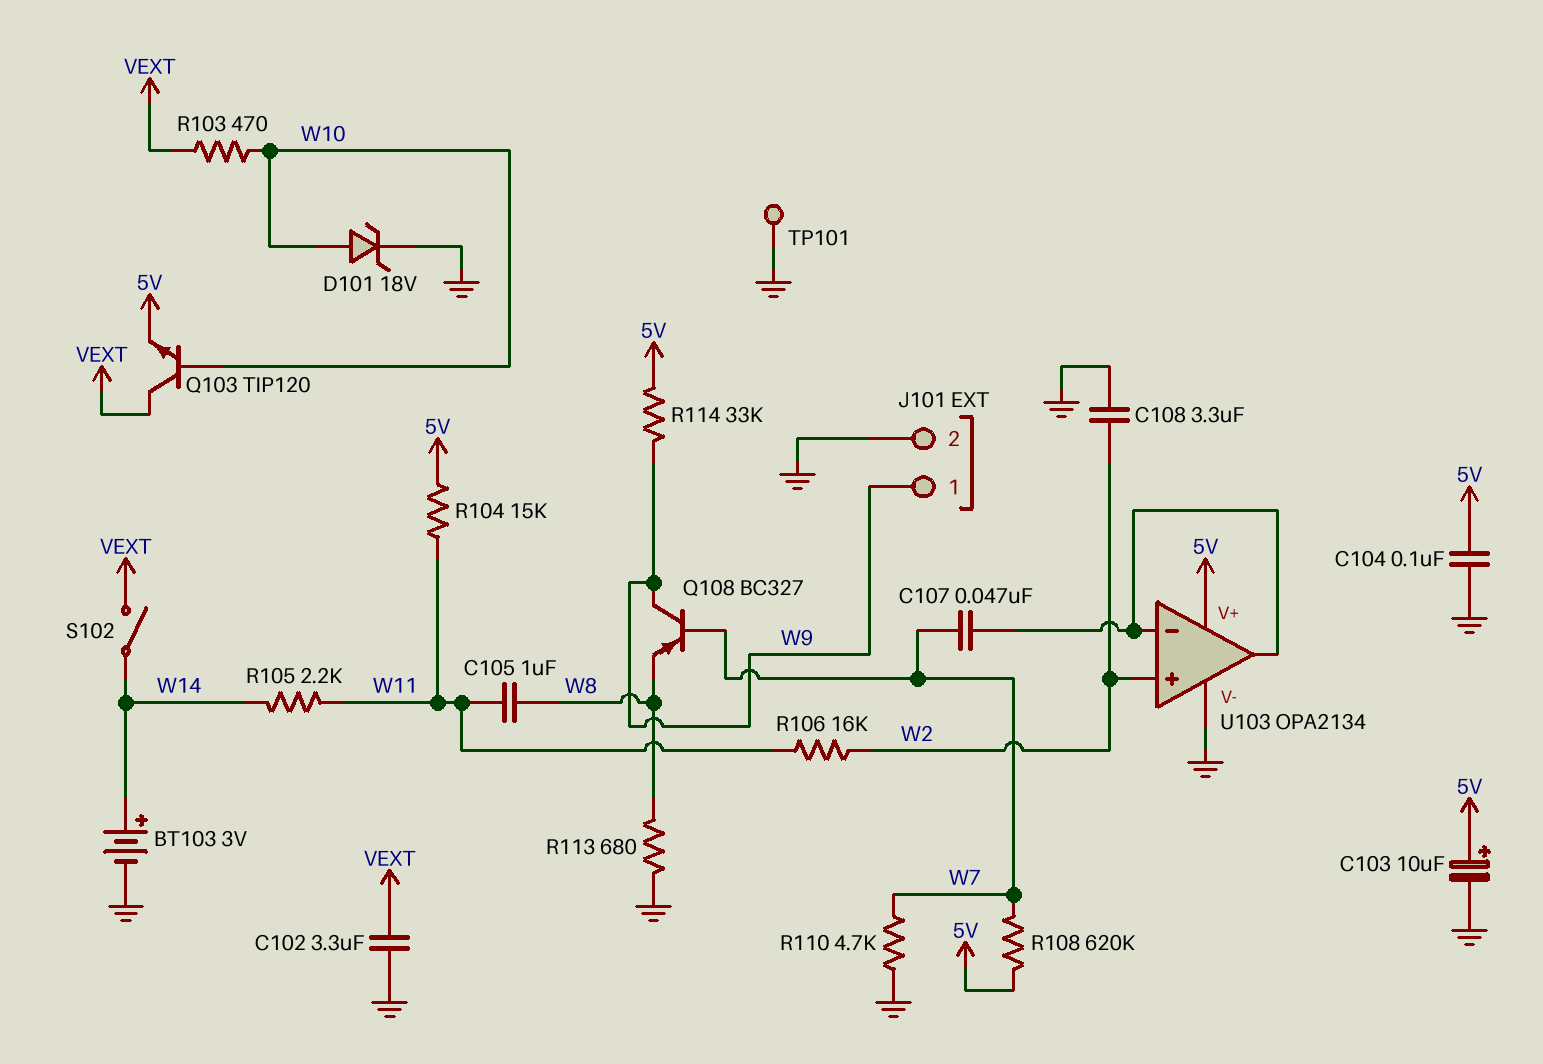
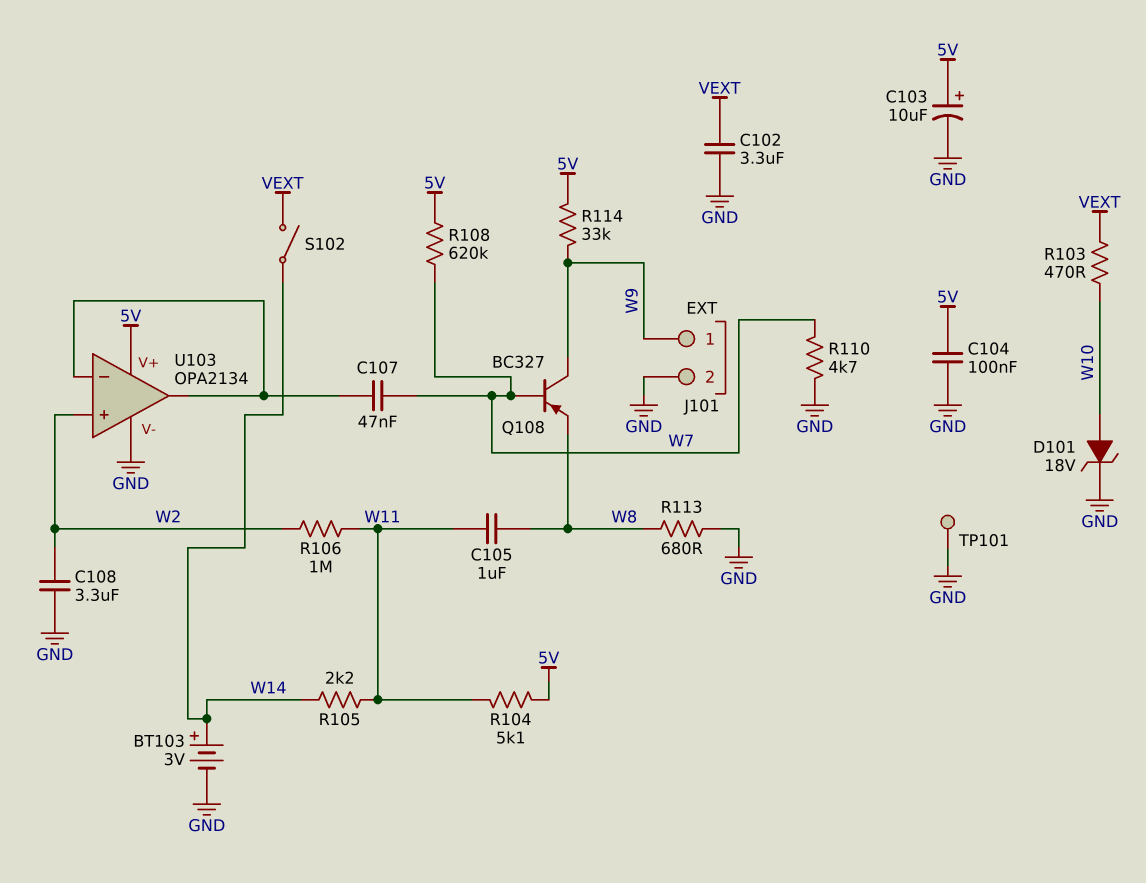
Q103: NPN TIP120 (B W10, C VEXT, E 5V) -> none
R104: 15k (5V, W11) -> 5.1k (5V, W11)
R106: 16k (W2, W11) -> 1M (W2, W11)

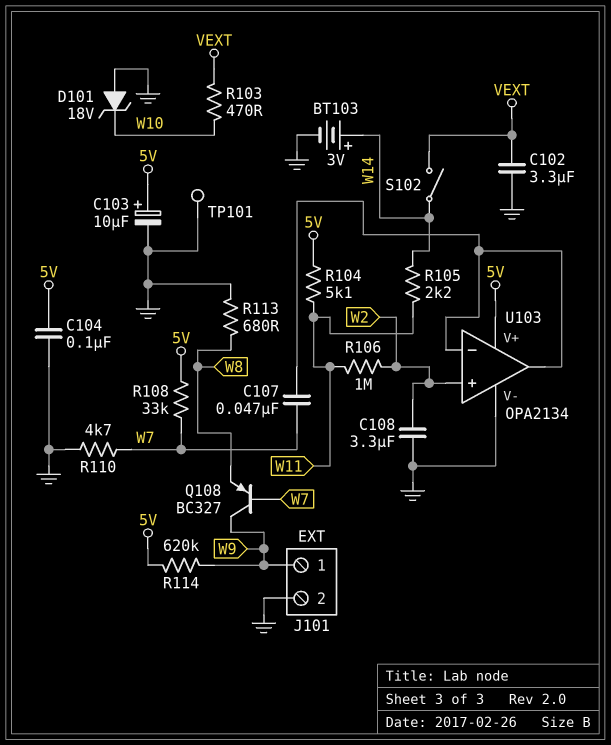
C105: 1uF (W8, W11) -> none
D101: zener 18V (A W10, K GND) -> zener 18V (A GND, K W10)
R108: 620k (5V, W7) -> 33k (5V, W7)
R114: 33k (5V, W9) -> 620k (5V, W9)

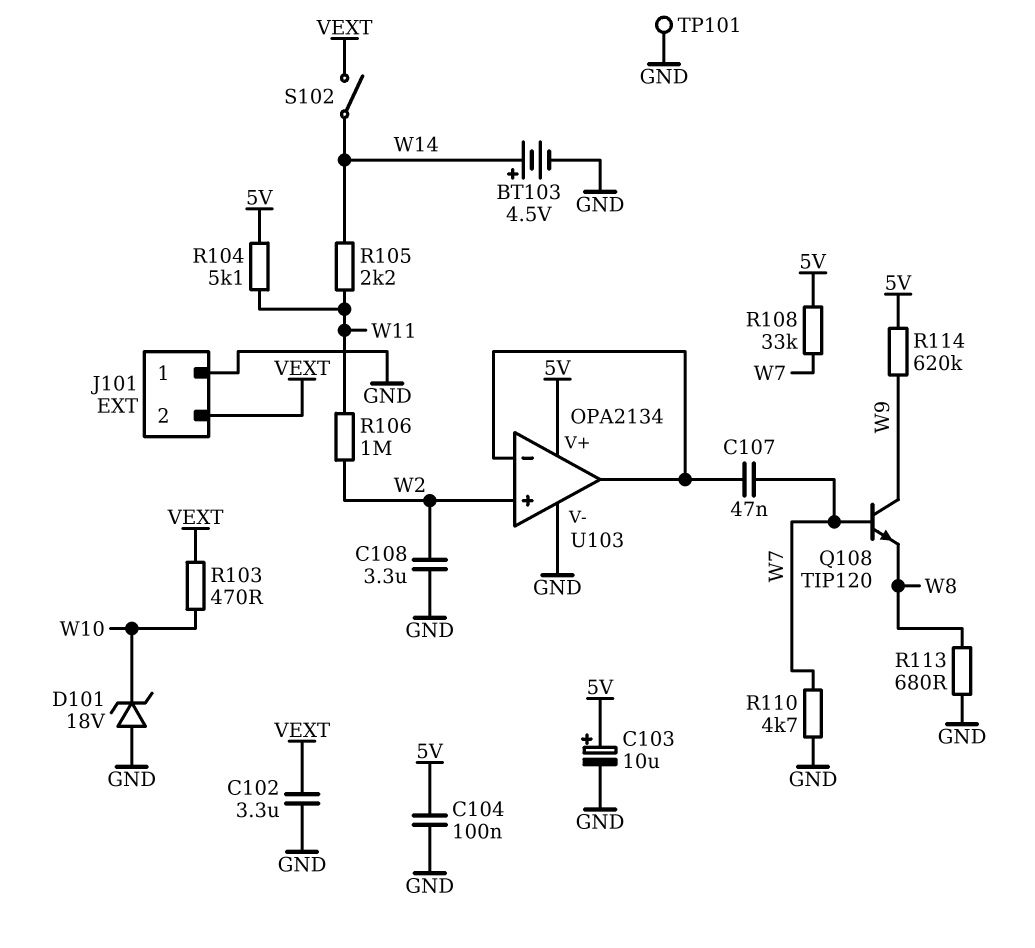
BT103: 3V (plus W14, minus GND) -> 4.5V (plus W14, minus GND)
J101 pin 1: W9 -> GND
J101 pin 2: GND -> VEXT
Q108: PNP BC327 (B W7, C W9, E W8) -> NPN TIP120 (B W7, C W9, E W8)

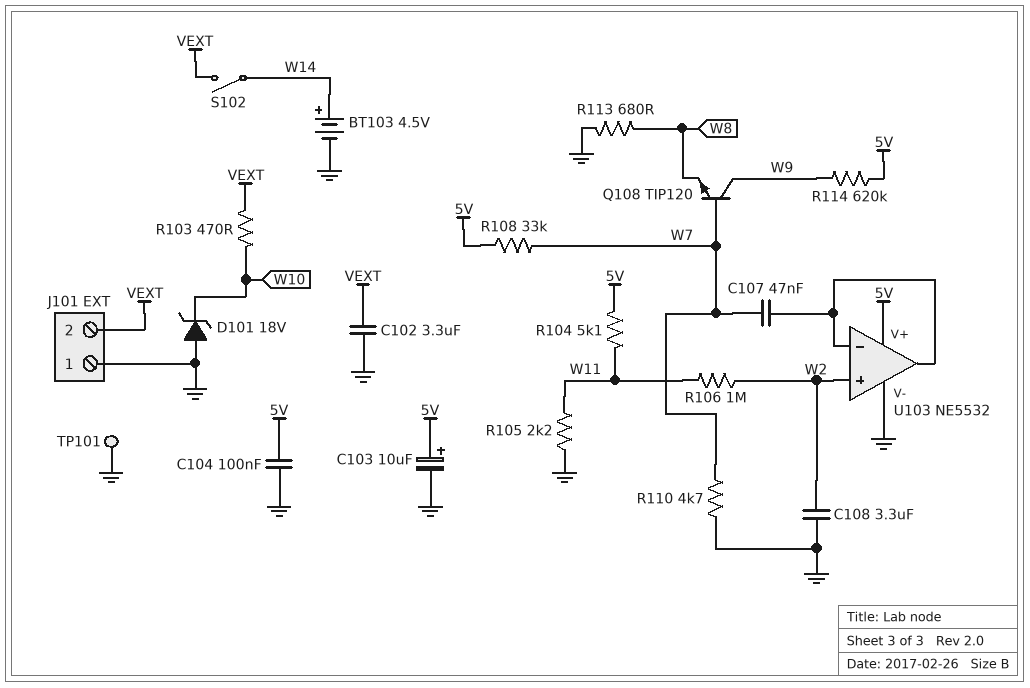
R105: 2.2k (W11, W14) -> 2.2k (GND, W11)
U103: OPA2134 -> NE5532

